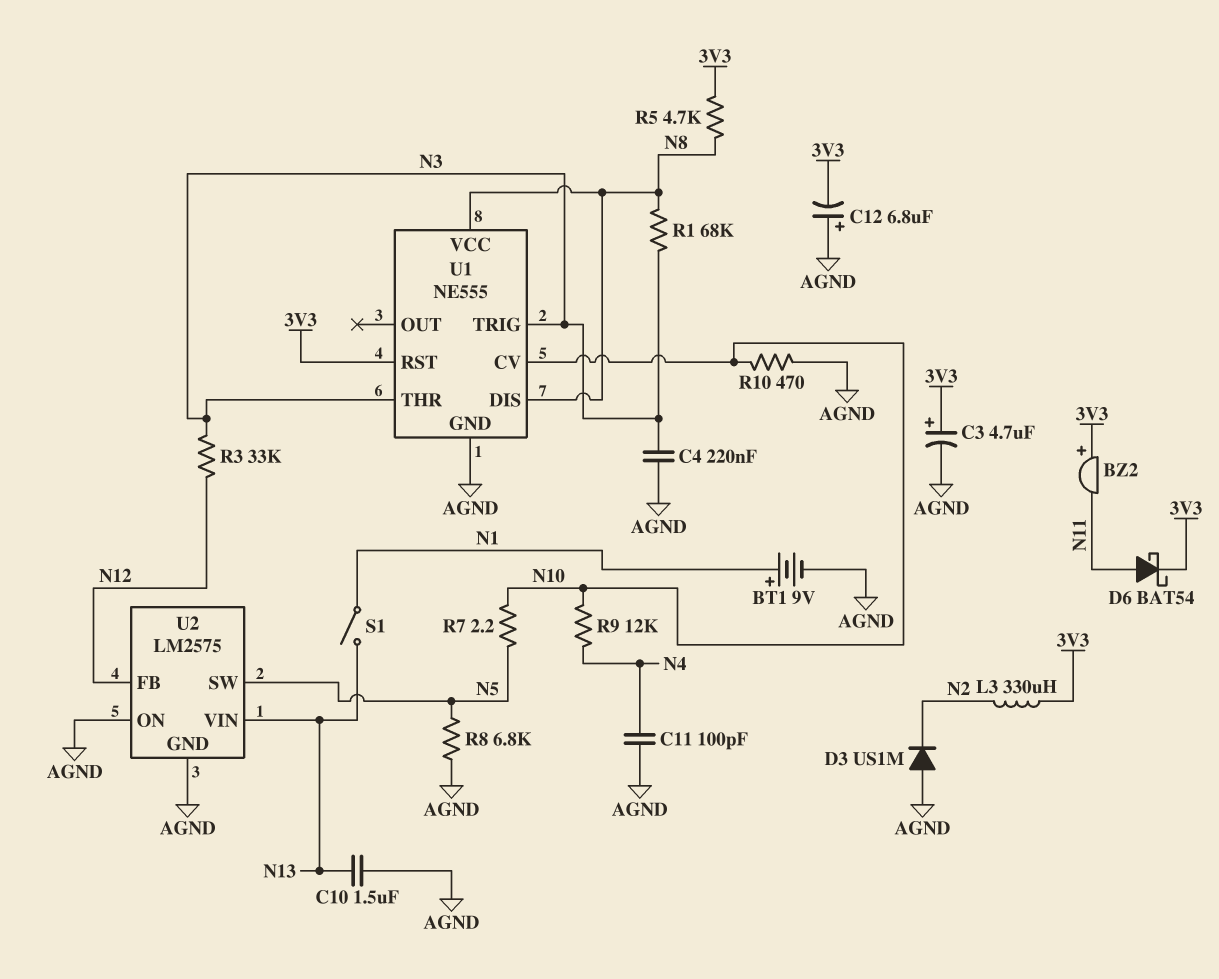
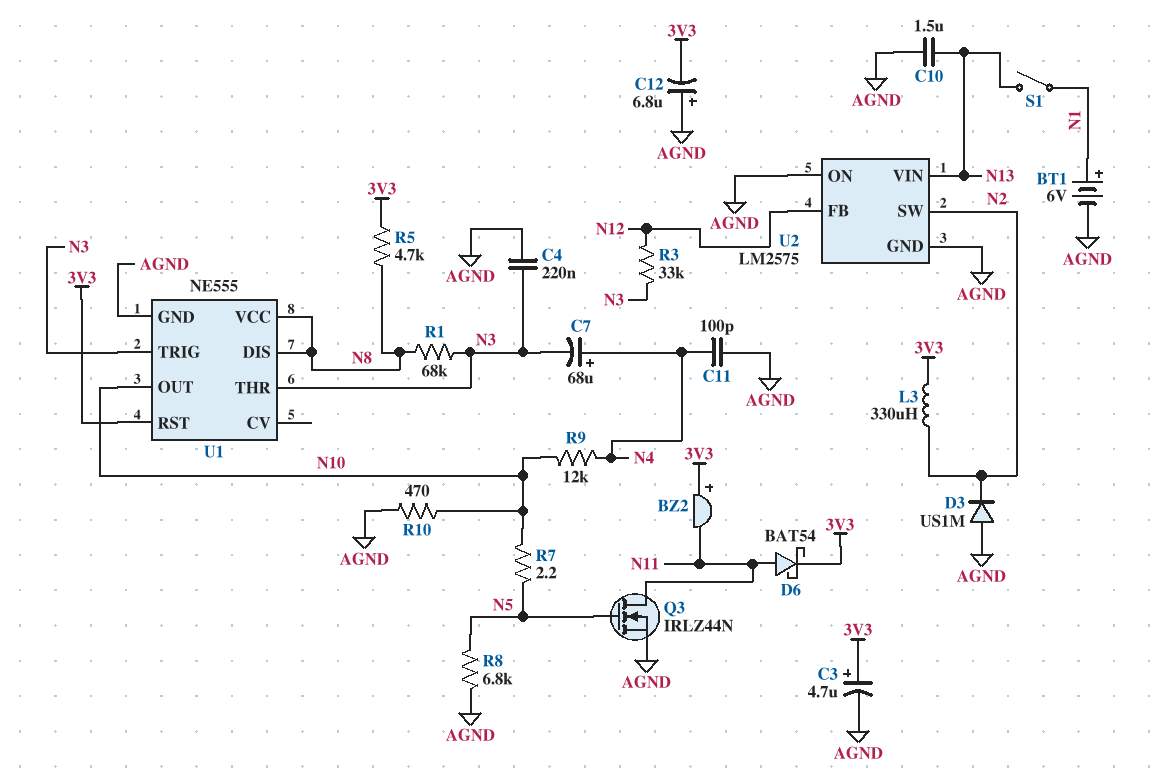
BT1: 9V (plus N1, minus AGND) -> 6V (plus N1, minus AGND)
C7: none -> 68uF (plus N4, minus N3)
Q3: none -> NMOS IRLZ44N (G N5, D N11, S AGND)
U1 pin CV: N10 -> none
U1 pin OUT: none -> N10
U2 pin SW: N5 -> N2

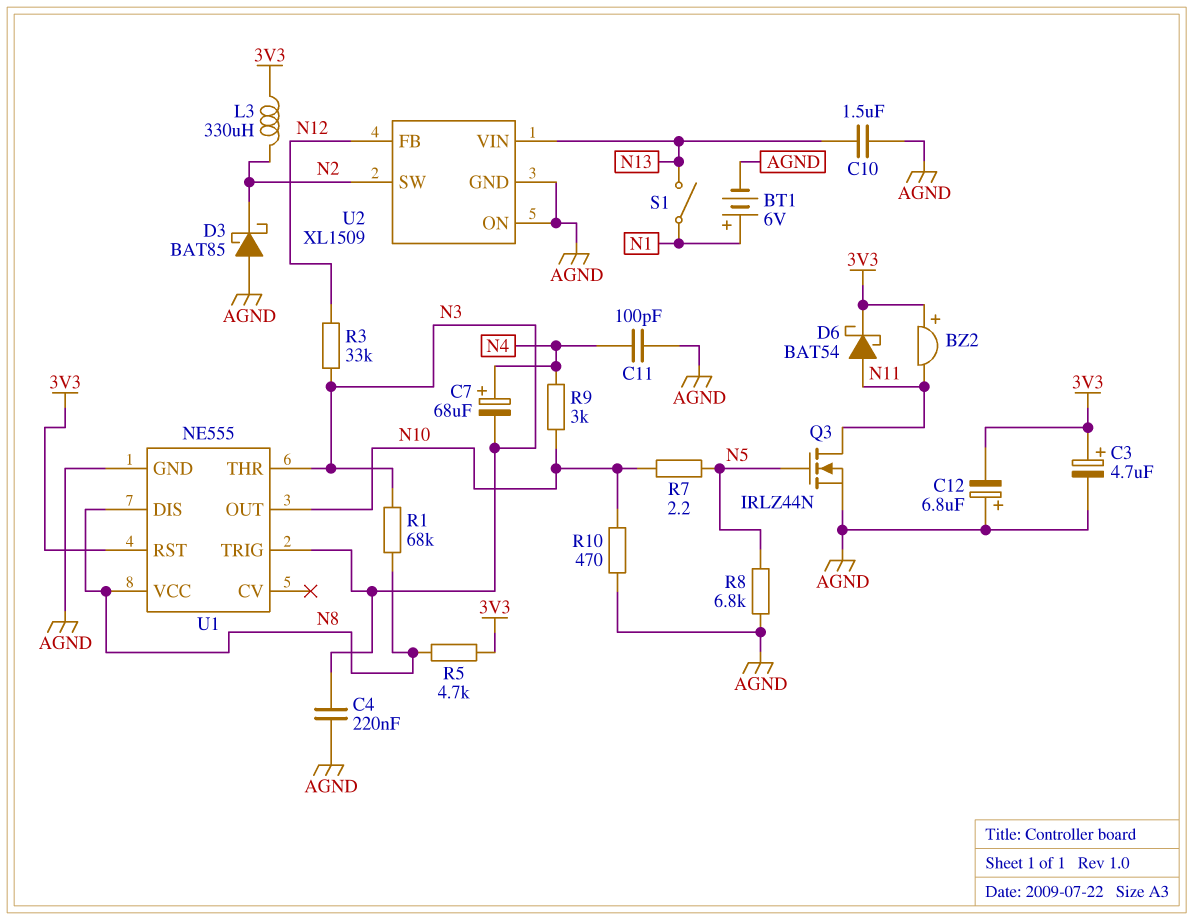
D3: diode US1M (A AGND, K N2) -> schottky BAT85 (A AGND, K N2)
R9: 12k (N4, N10) -> 3k (N4, N10)
U2: LM2575 -> XL1509

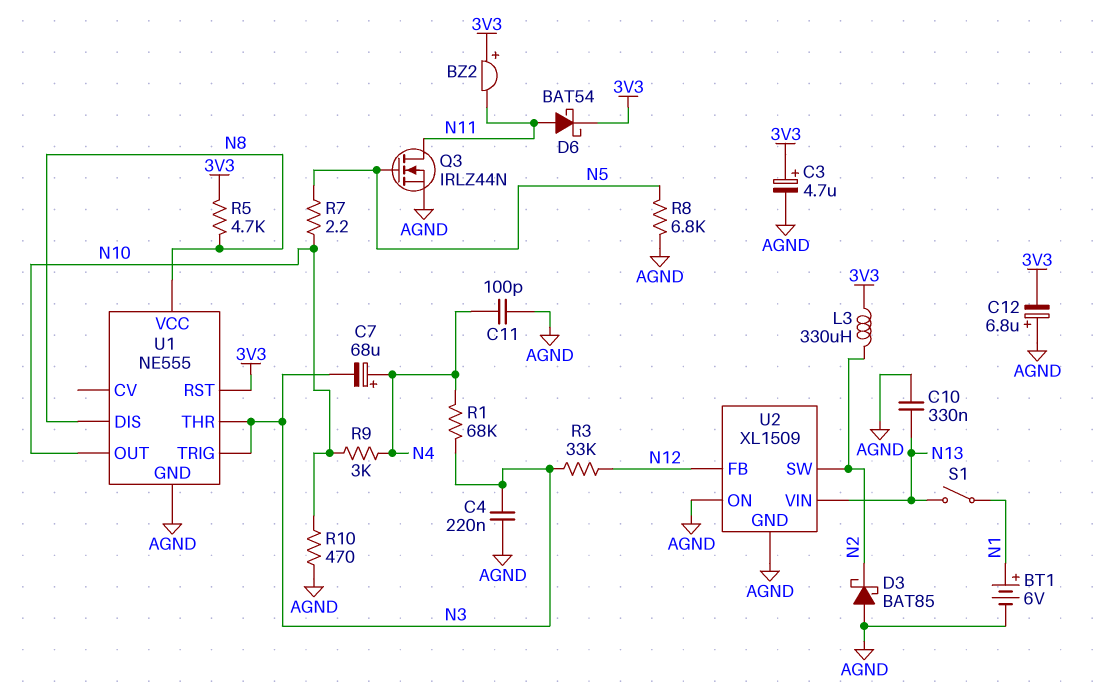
C10: 1.5uF (AGND, N13) -> 330nF (AGND, N13)
R1: 68k (N3, N8) -> 68k (N3, N4)

